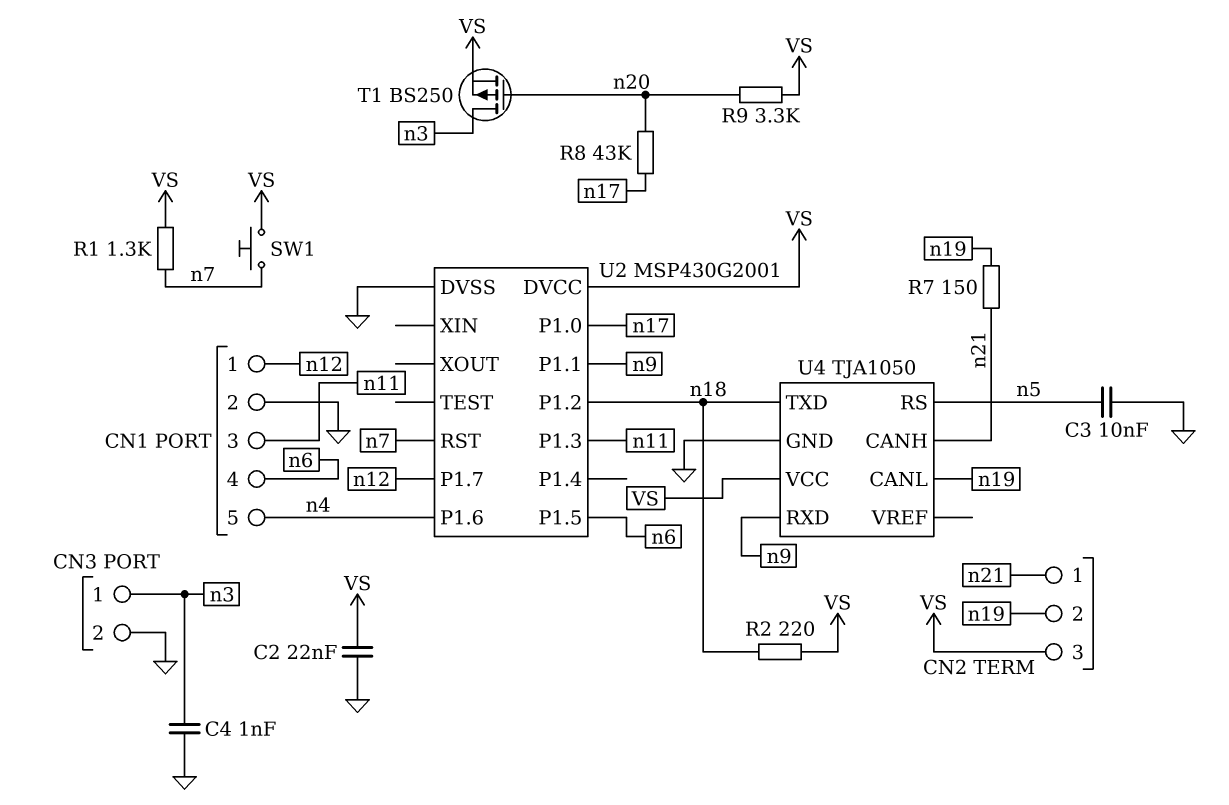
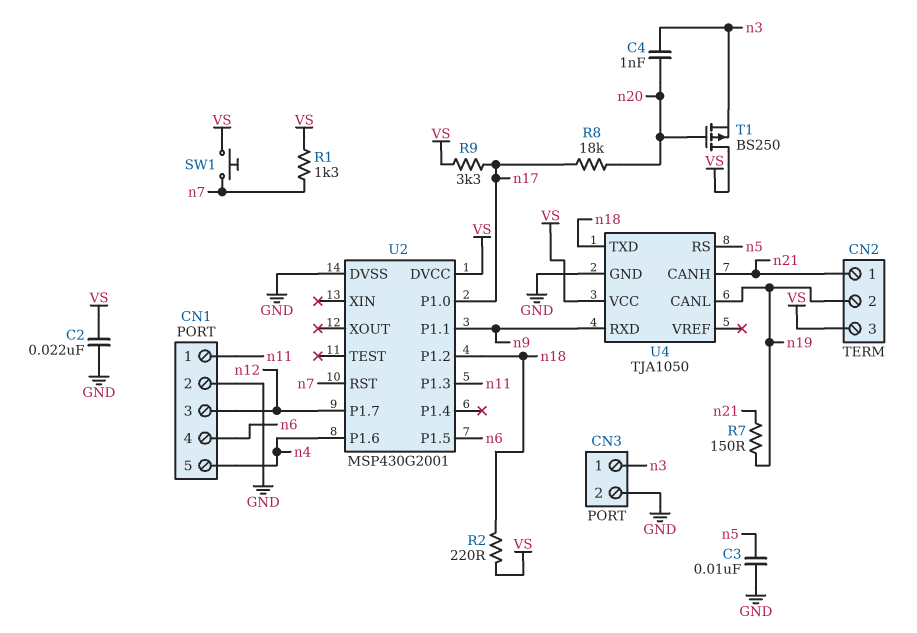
C4: 1nF (GND, n3) -> 1nF (n3, n20)
CN1 pin 1: n12 -> n11
CN1 pin 3: n11 -> n12
R8: 43k (n17, n20) -> 18k (n17, n20)
R9: 3.3k (VS, n20) -> 3.3k (VS, n17)
T1: PMOS BS250 (G n20, D n3, S VS) -> PMOS BS250 (G n20, D VS, S n3)

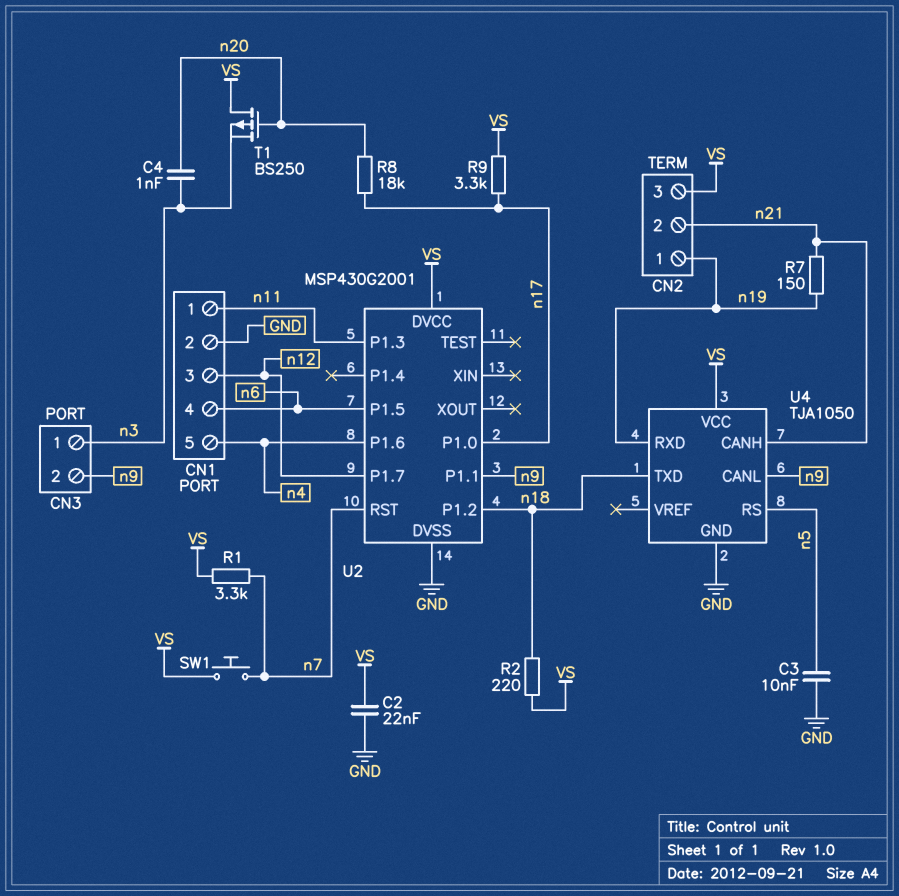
CN2 pin 1: n21 -> n19
CN2 pin 2: n19 -> n21
CN3 pin 2: GND -> n9
R1: 1.3k (VS, n7) -> 3.3k (VS, n7)
U4 pin CANL: n19 -> n9
U4 pin RXD: n9 -> n19

